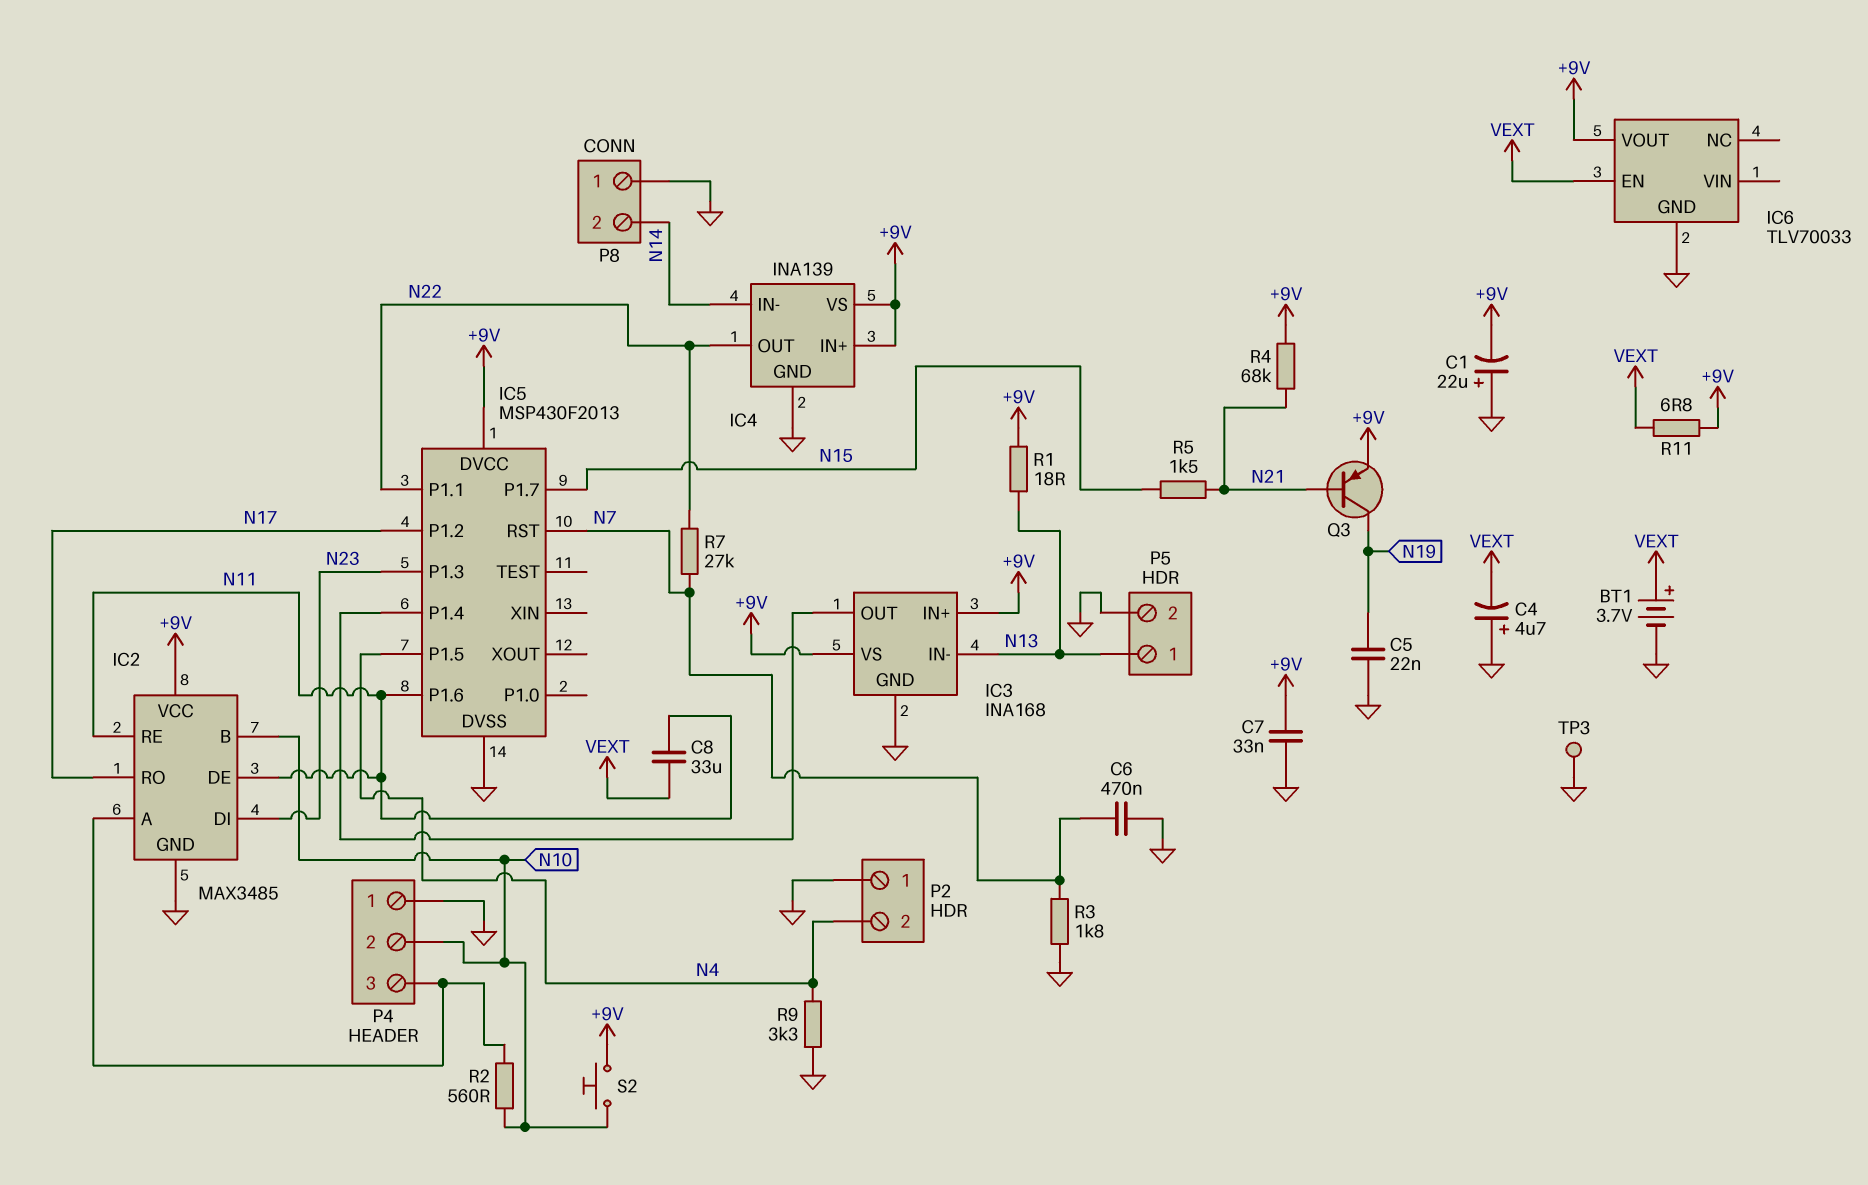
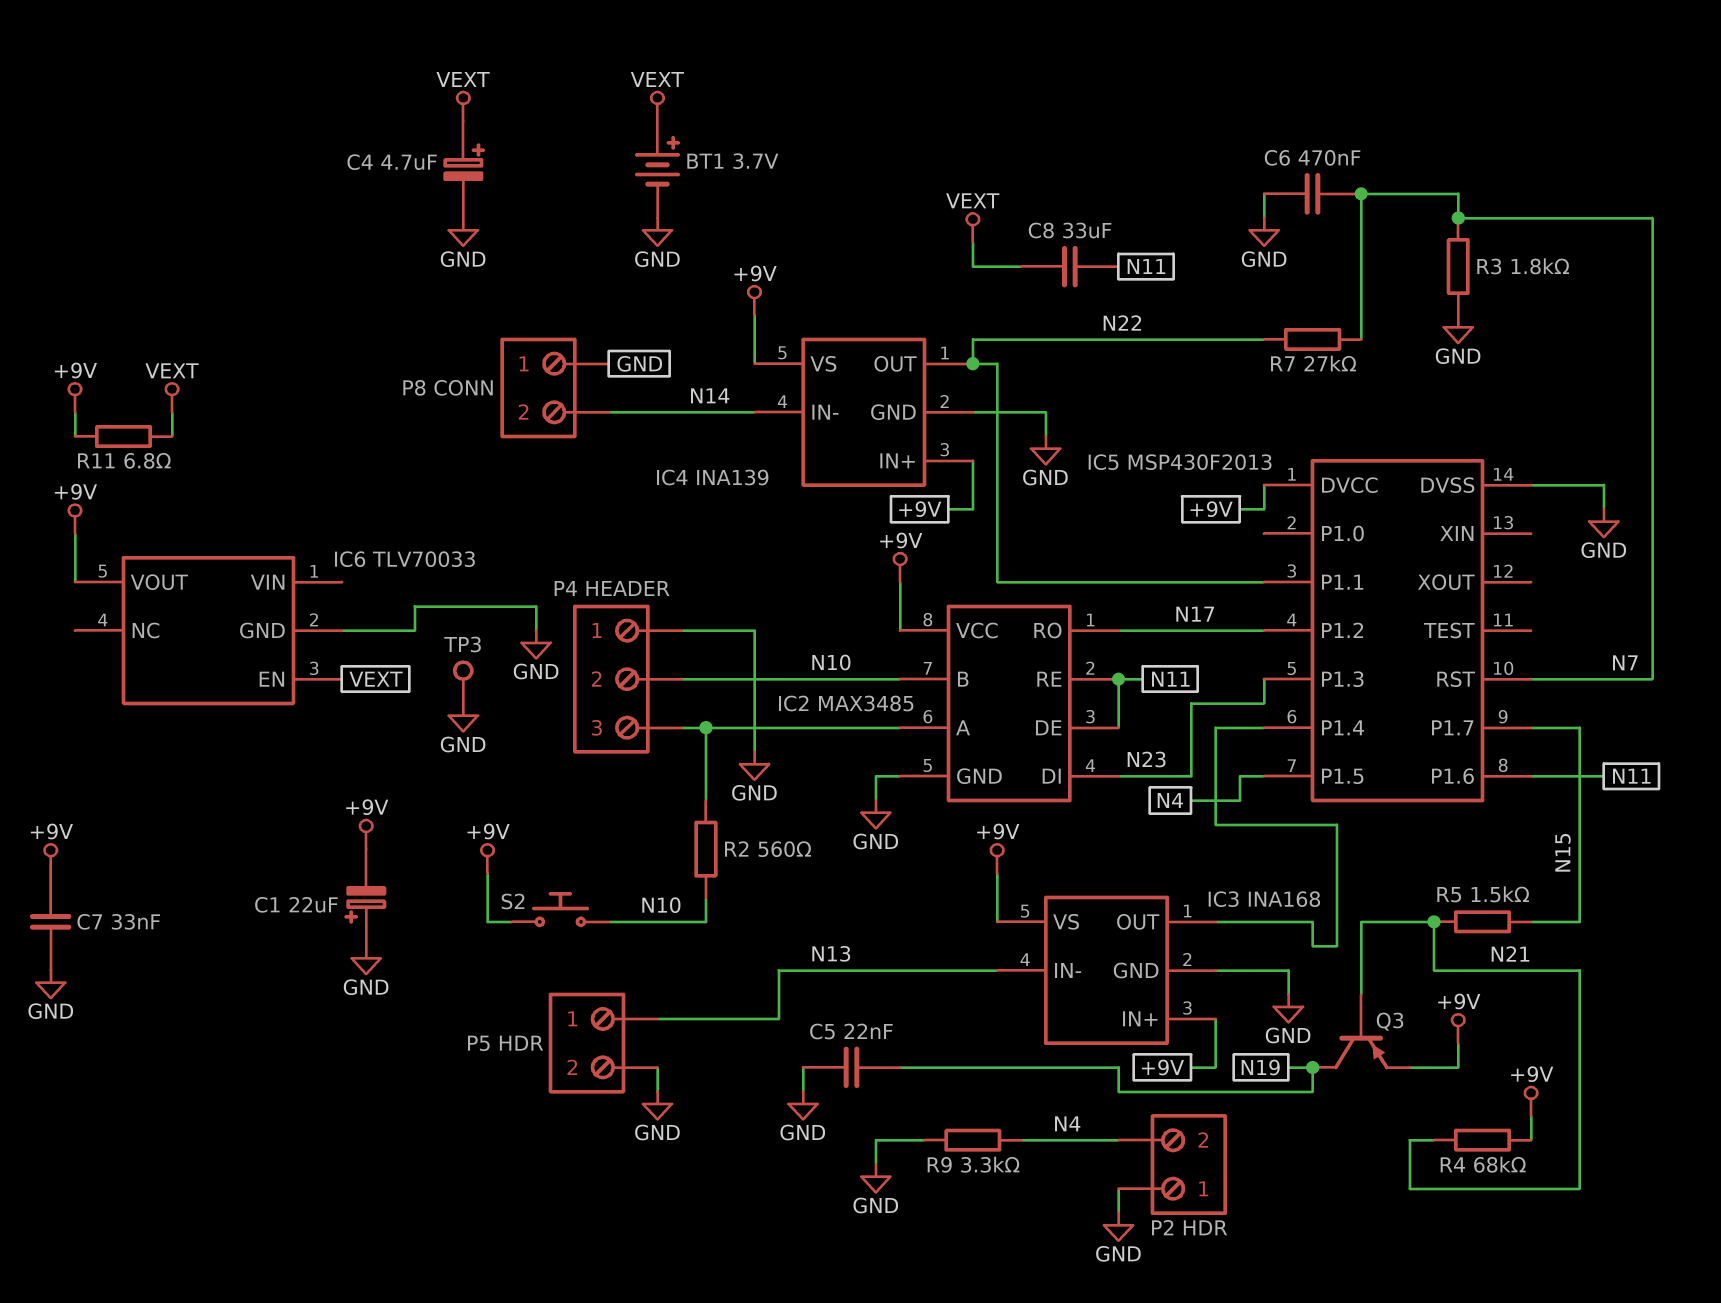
C4: 4.7uF (plus GND, minus VEXT) -> 4.7uF (plus VEXT, minus GND)
R1: 18 (+9V, N13) -> none

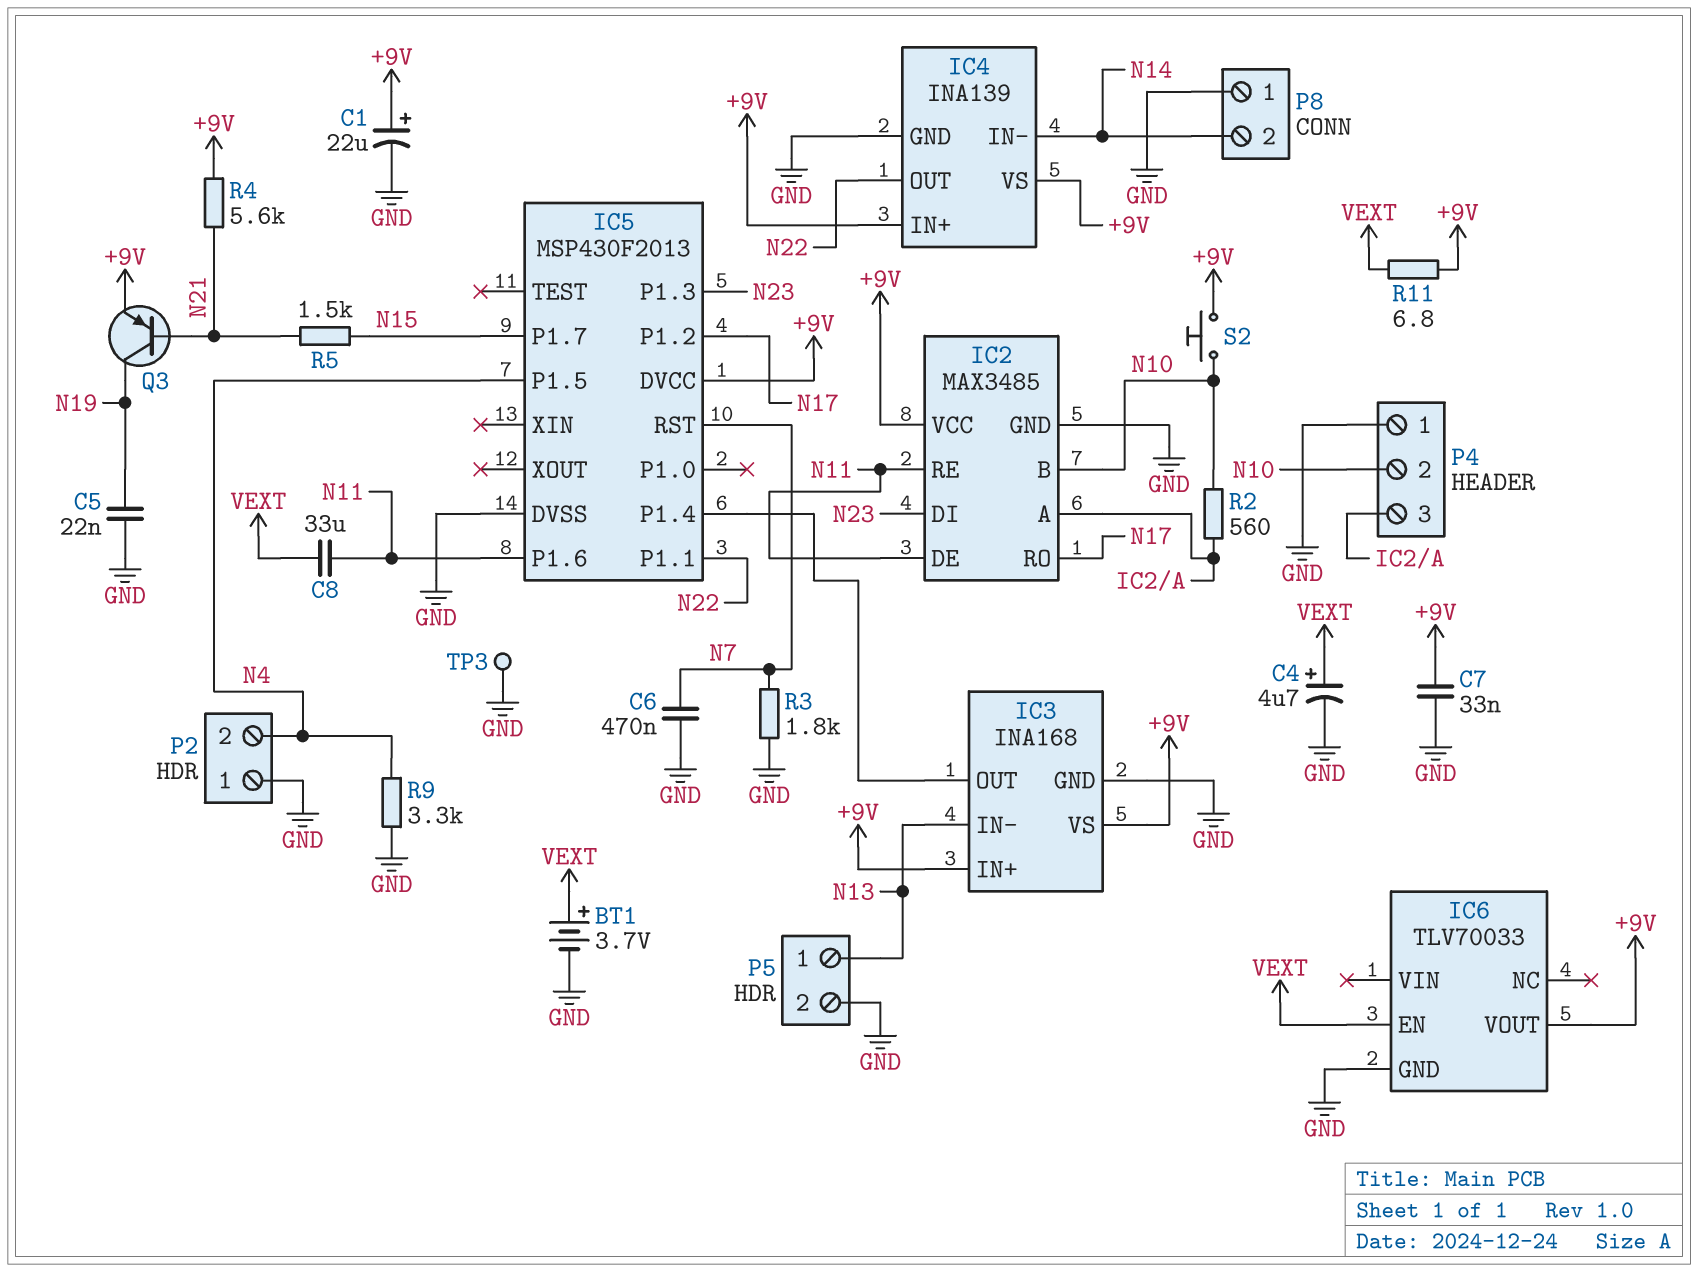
C1: 22uF (plus GND, minus +9V) -> 22uF (plus +9V, minus GND)
R4: 68k (+9V, N21) -> 5.6k (+9V, N21)
R7: 27k (N7, N22) -> none

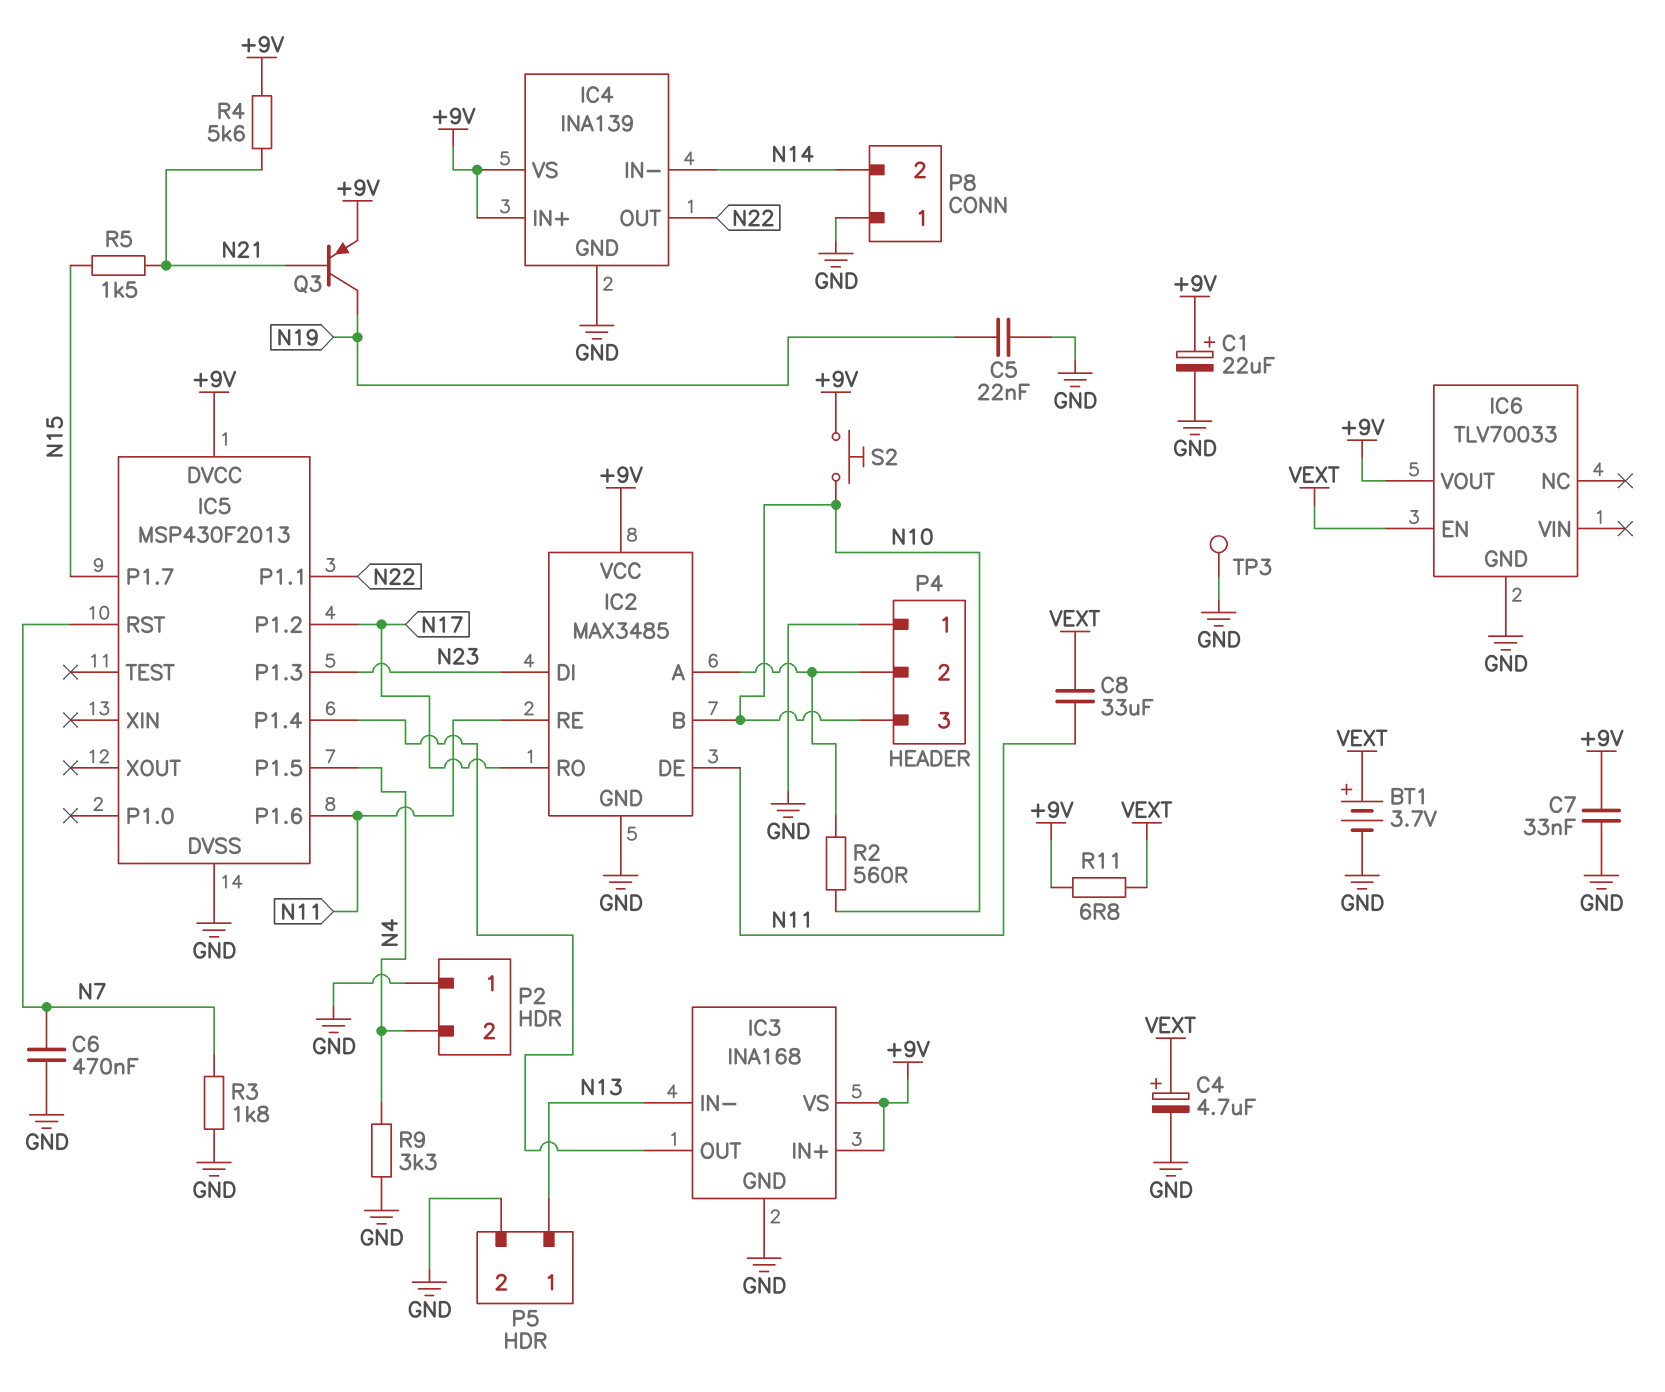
P4 pin 2: N10 -> IC2/A
P4 pin 3: IC2/A -> N10

